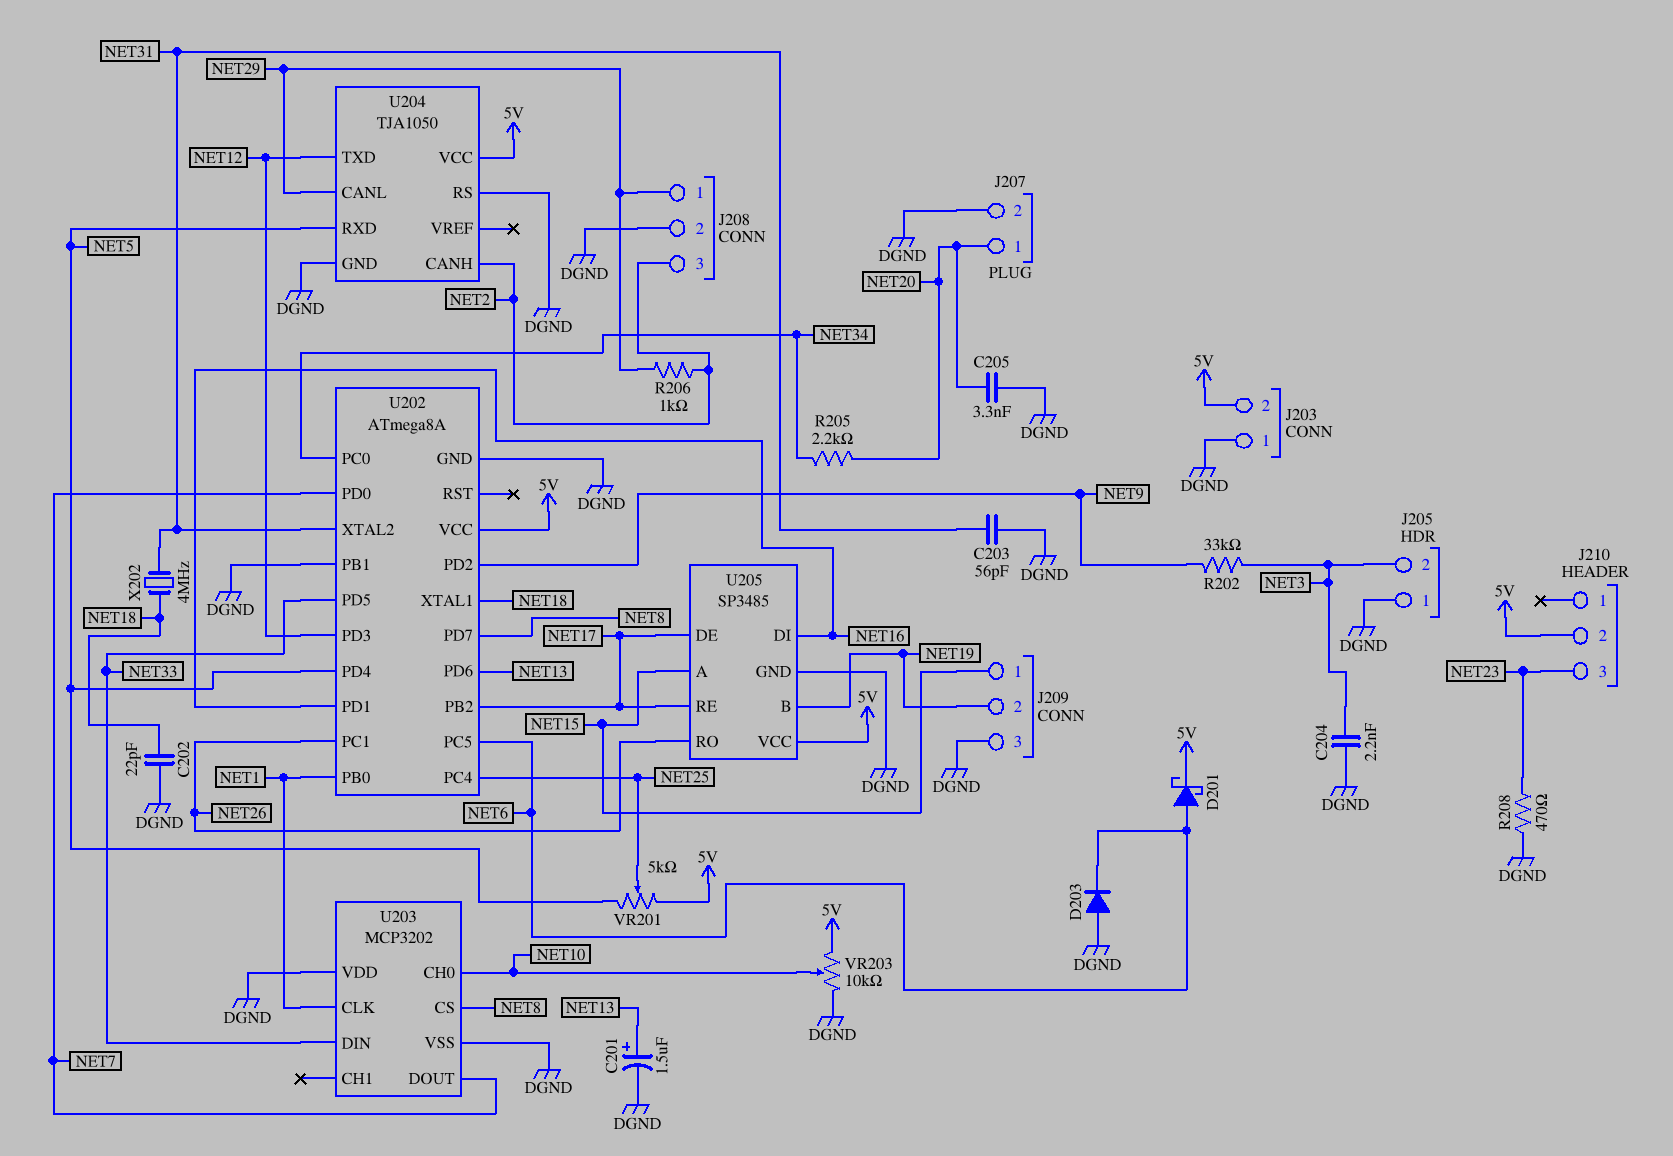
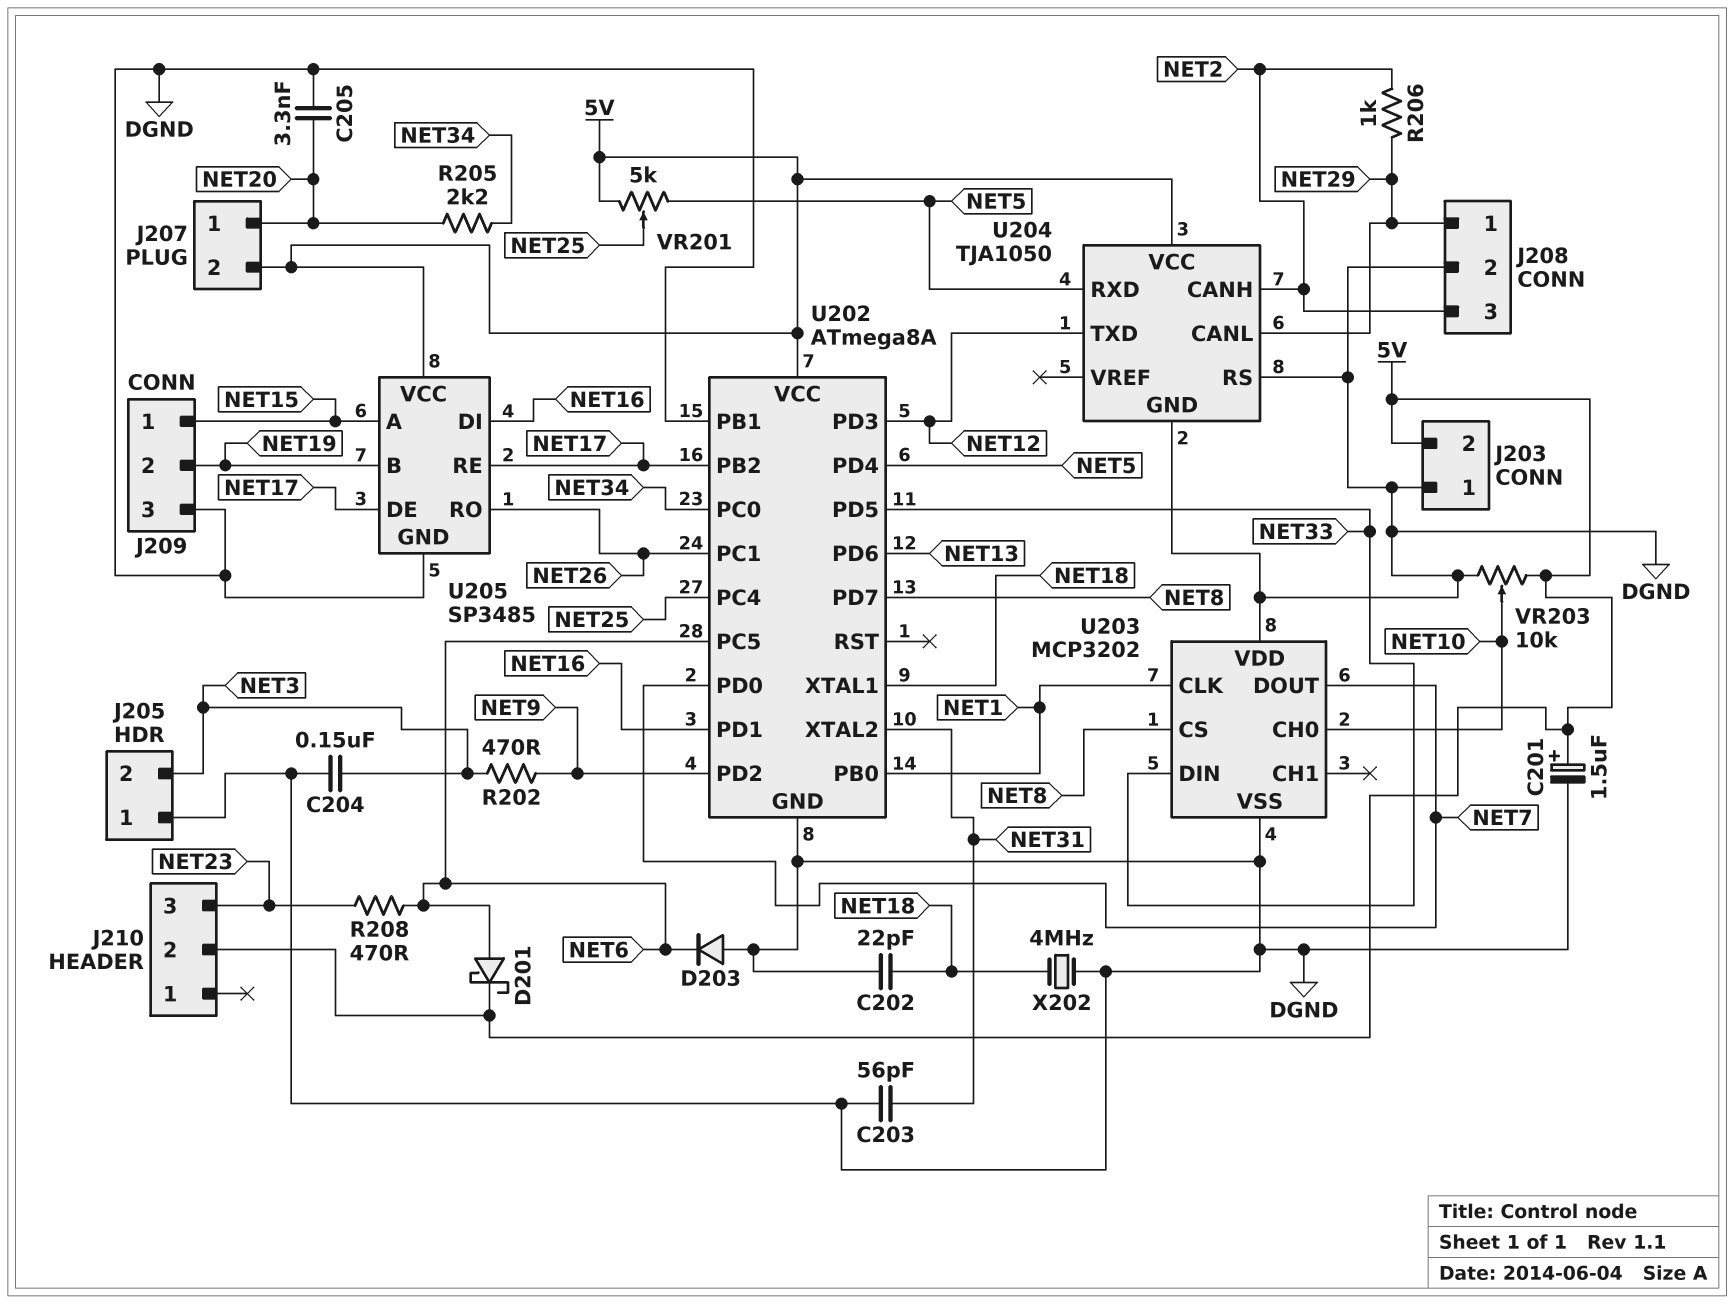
C201: 1.5uF (plus NET13, minus DGND) -> 1.5uF (plus 5V, minus DGND)
C204: 2.2nF (DGND, NET3) -> 150nF (DGND, NET3)
J207 pin 2: DGND -> 5V
R202: 33k (NET3, NET9) -> 470 (NET3, NET9)
R208: 470 (DGND, NET23) -> 470 (NET6, NET23)
X202: 4MHz (NET18, NET31) -> 4MHz (DGND, NET18)

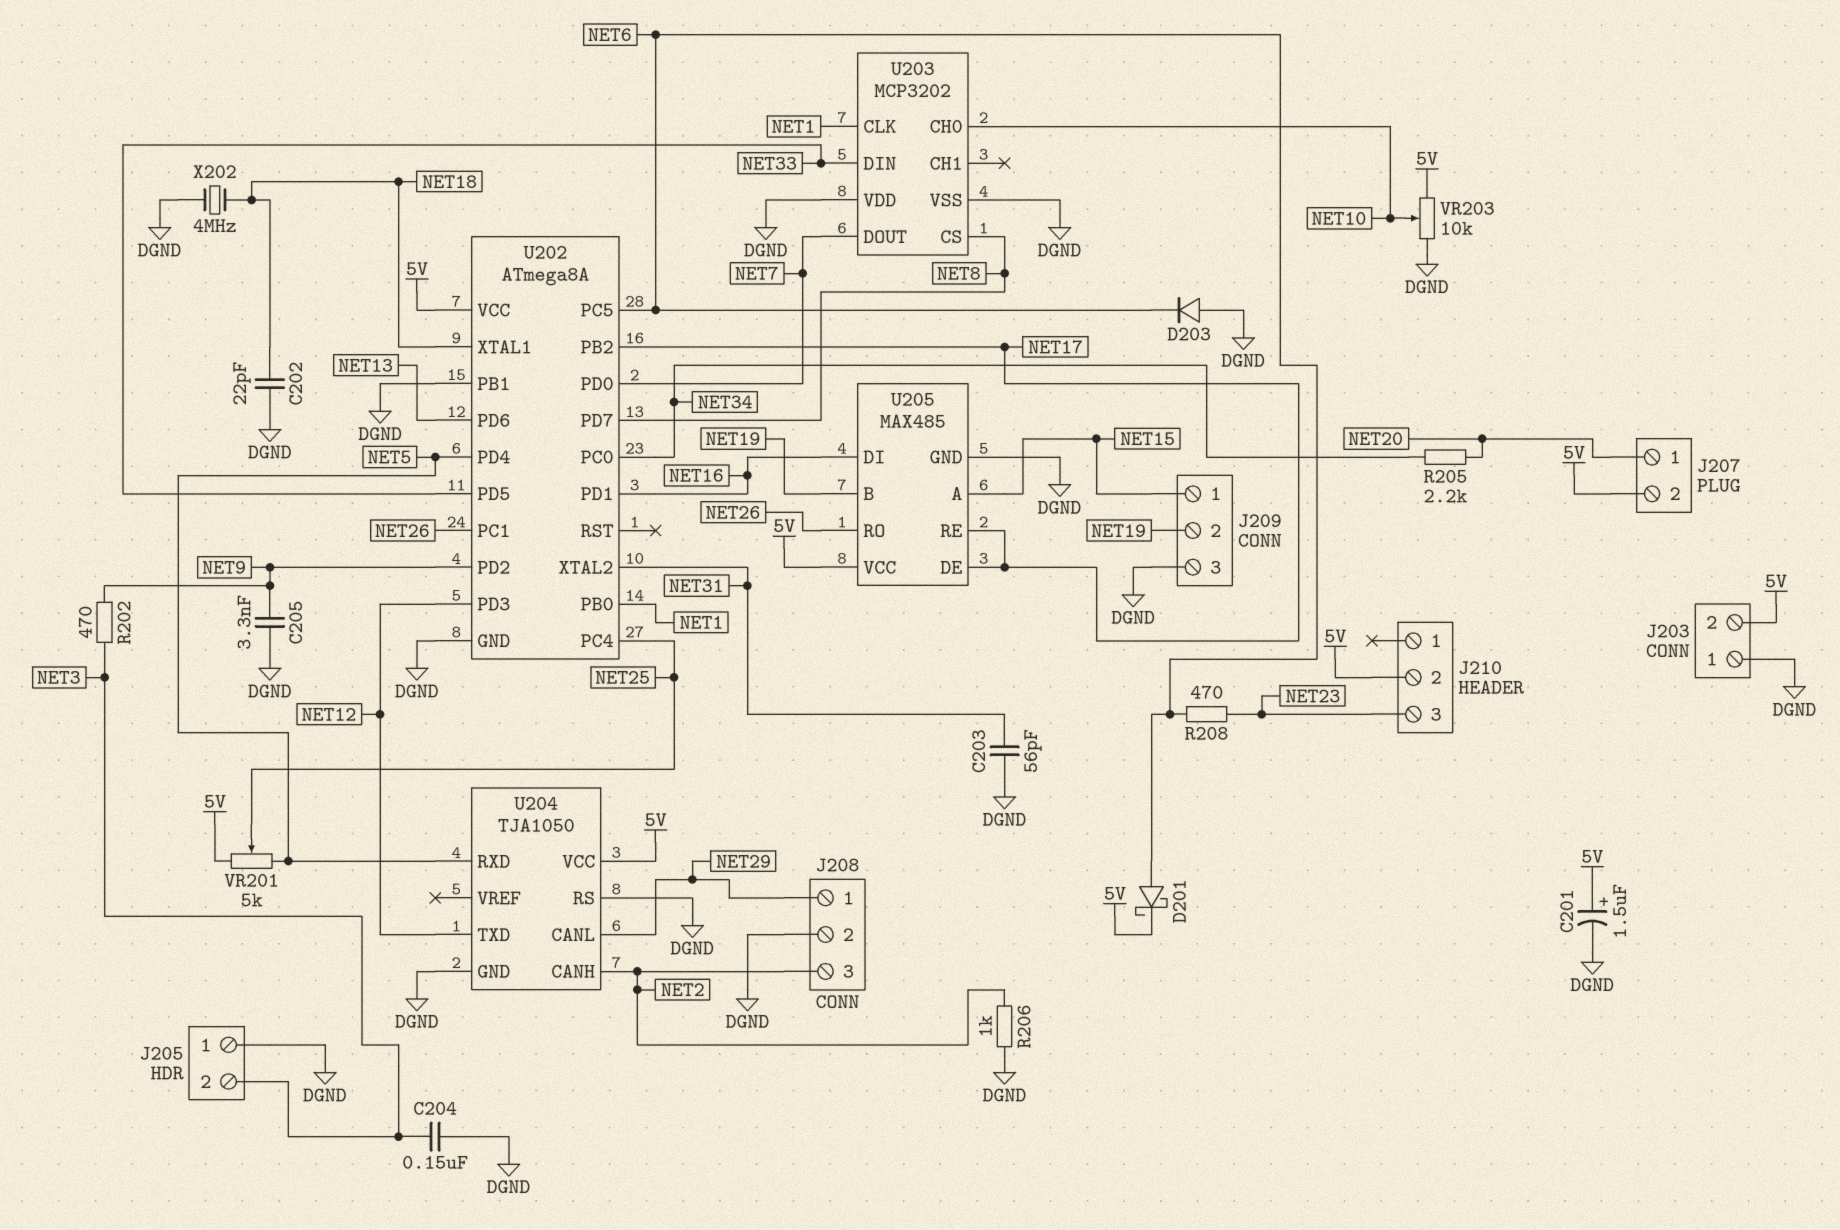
C205: 3.3nF (DGND, NET20) -> 3.3nF (DGND, NET9)
R206: 1k (NET2, NET29) -> 1k (DGND, NET2)
U205: SP3485 -> MAX485

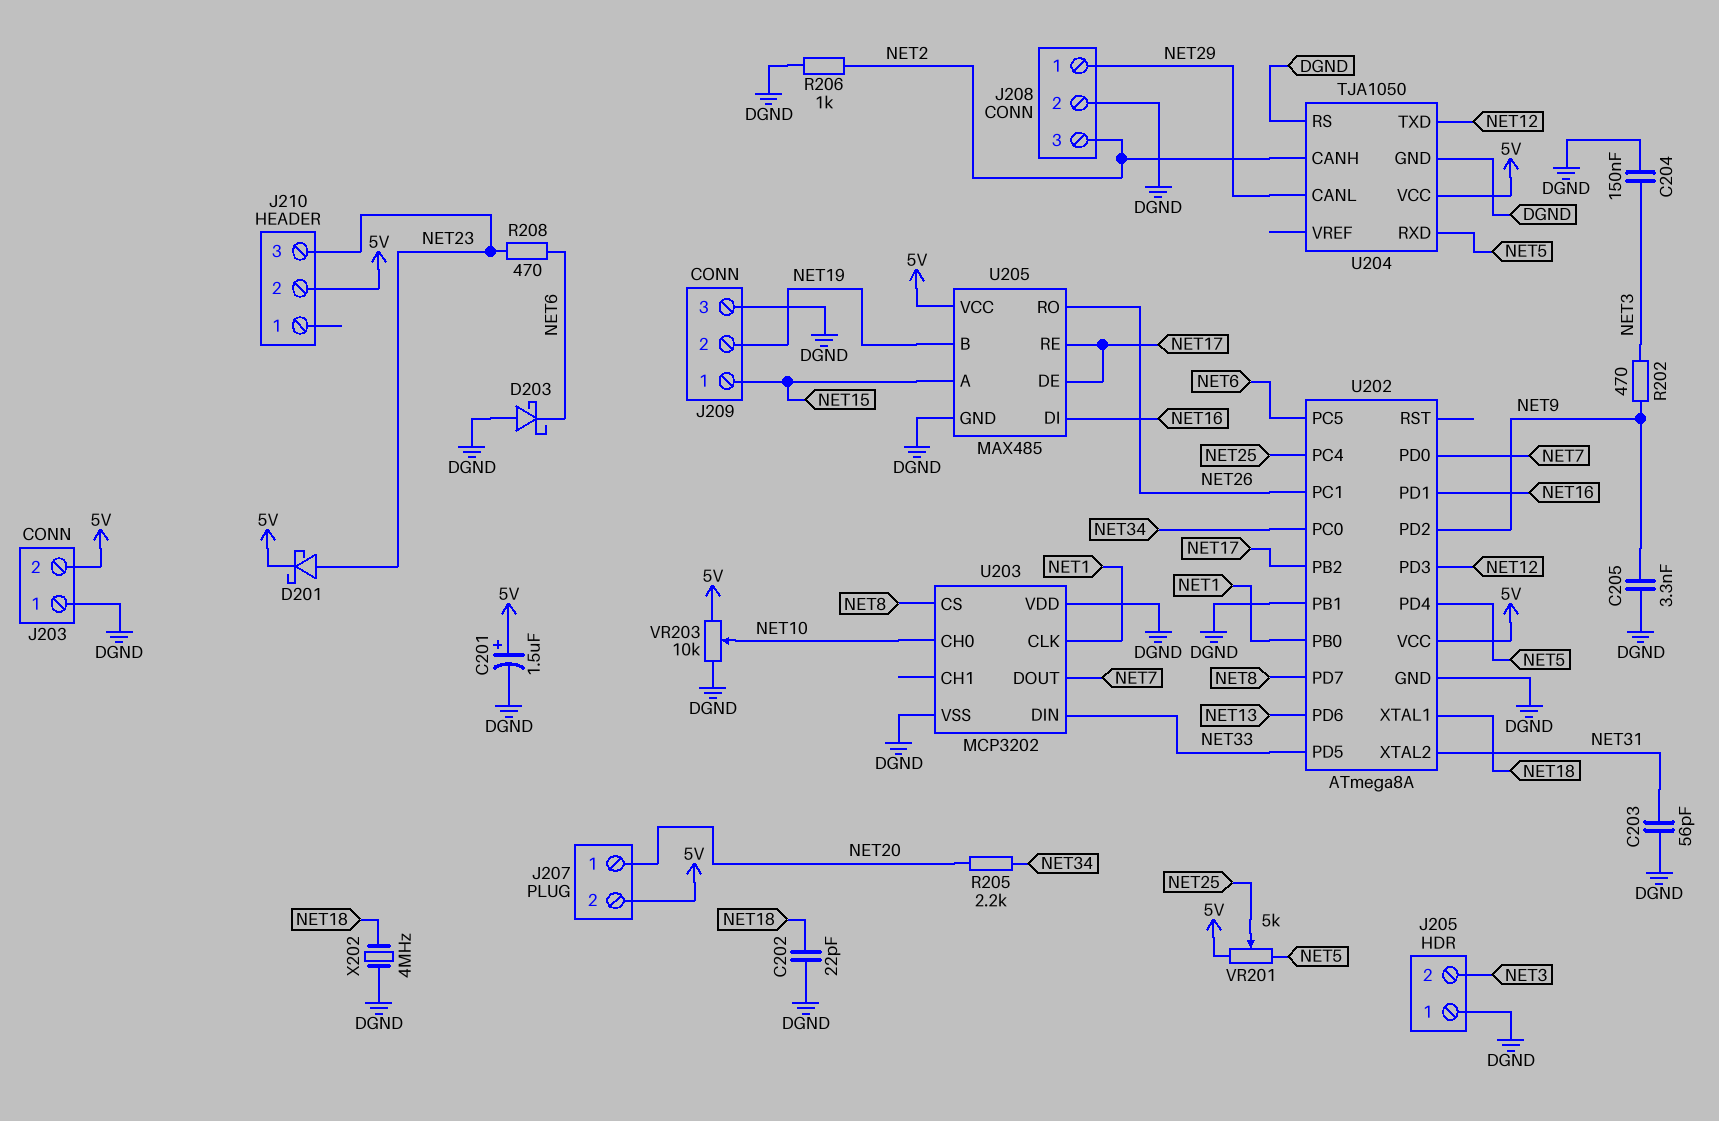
D201: schottky (A NET6, K 5V) -> schottky (A NET23, K 5V)
D203: diode (A DGND, K NET6) -> schottky (A DGND, K NET6)

